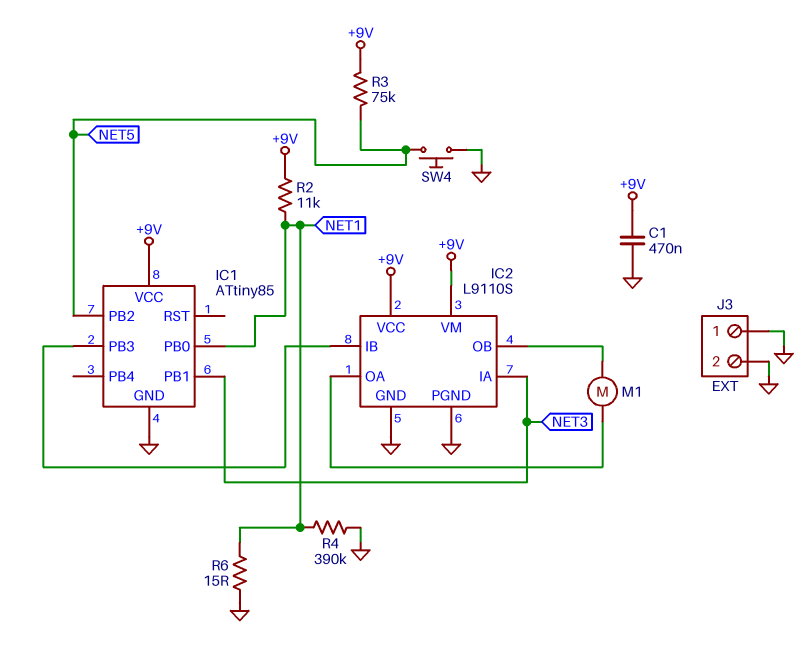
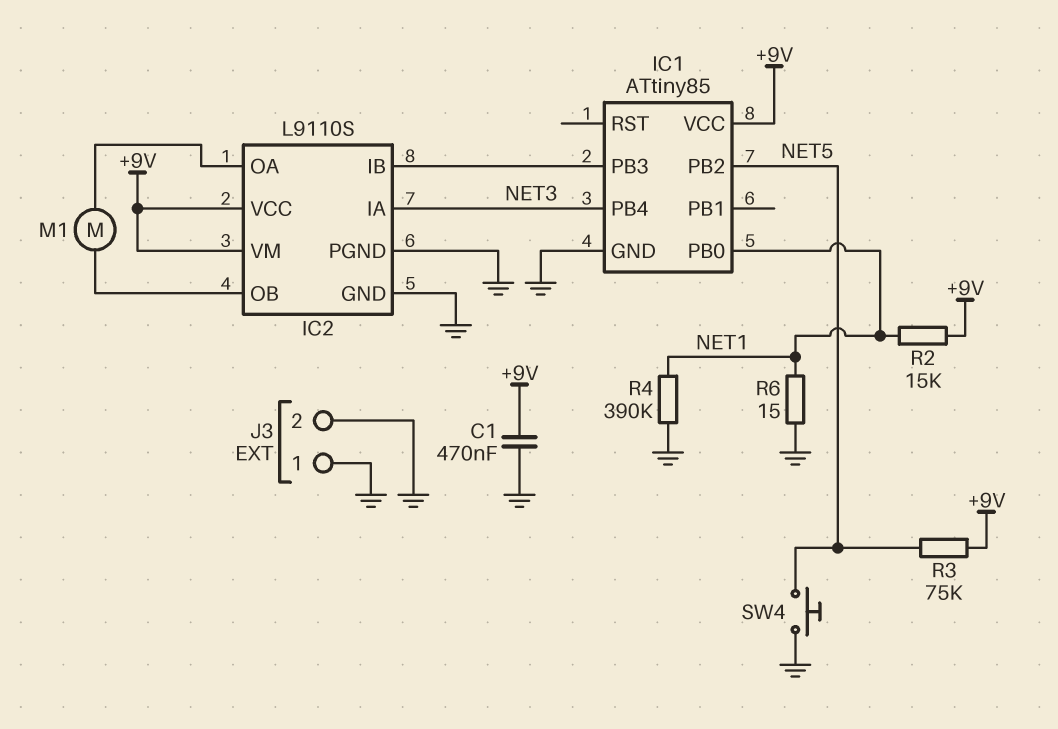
IC1 pin PB1: NET3 -> none
IC1 pin PB4: none -> NET3
R2: 11k (+9V, NET1) -> 15k (+9V, NET1)

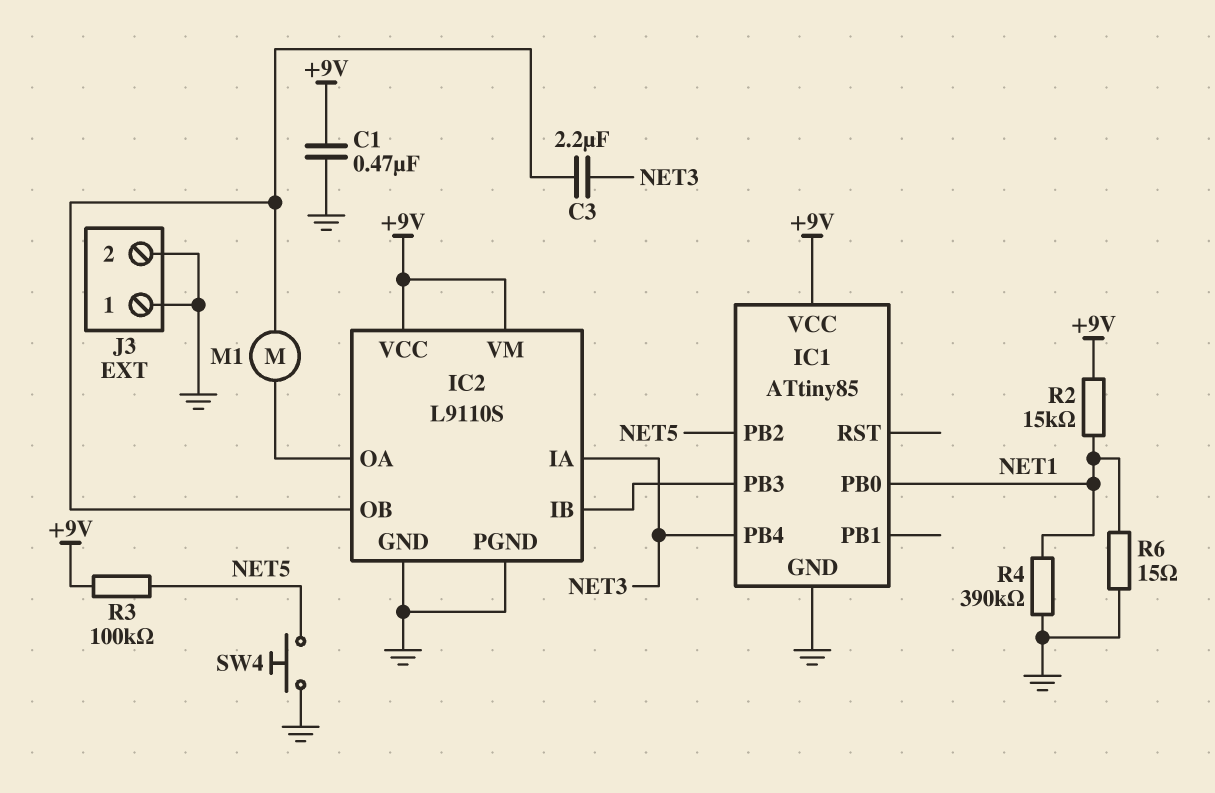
C3: none -> 2.2uF (IC2/OB, NET3)
R3: 75k (+9V, NET5) -> 100k (+9V, NET5)

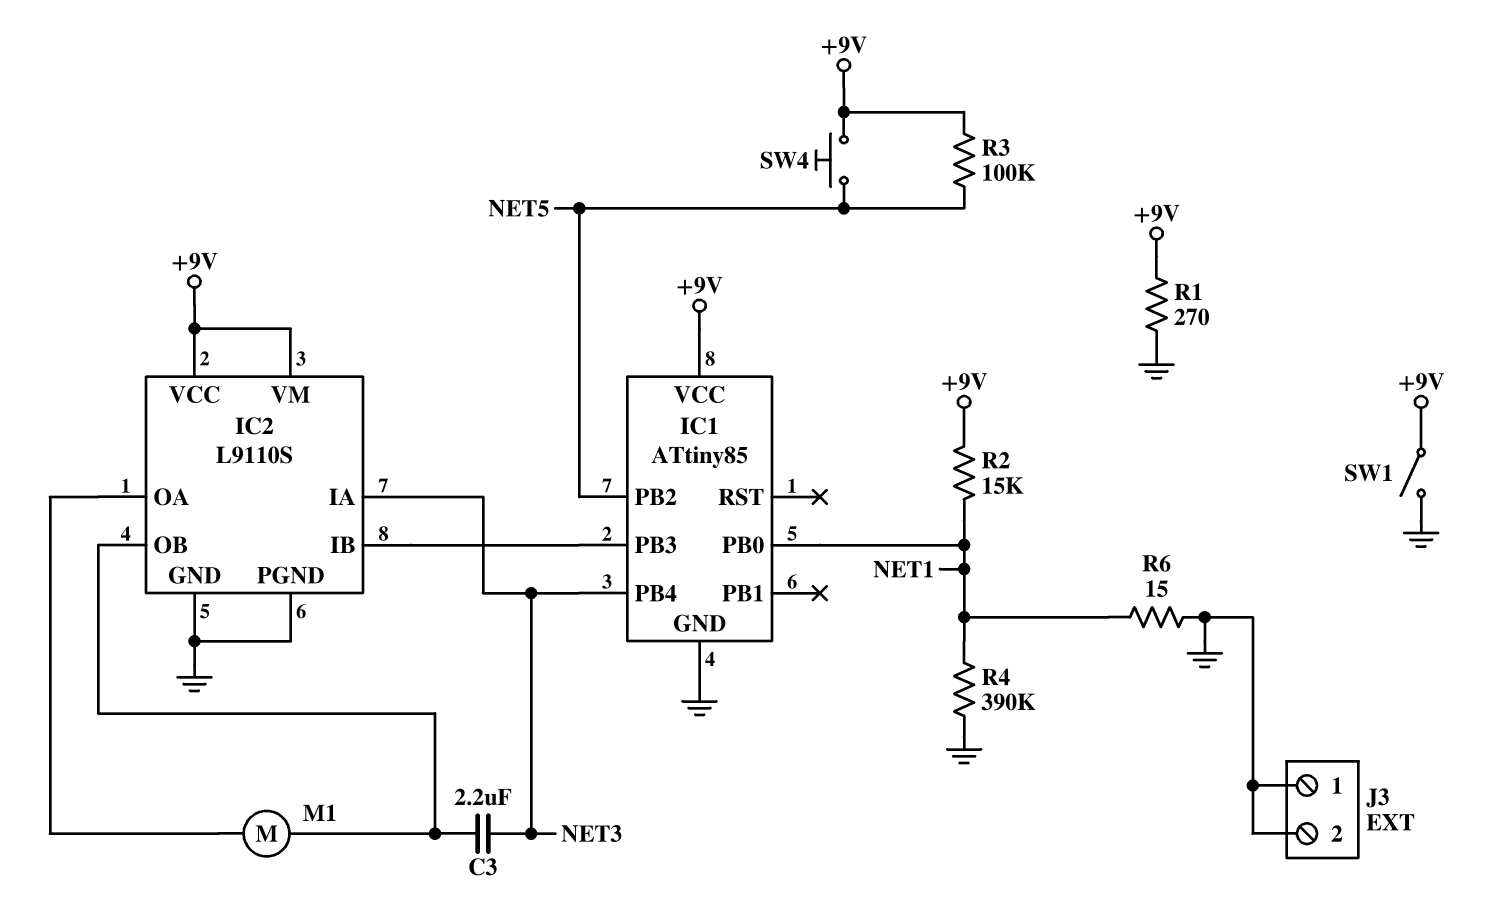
C1: 470nF (+9V, GND) -> none
R1: none -> 270 (+9V, GND)
SW1: none -> switch (+9V, GND)
SW4: button (GND, NET5) -> button (+9V, NET5)

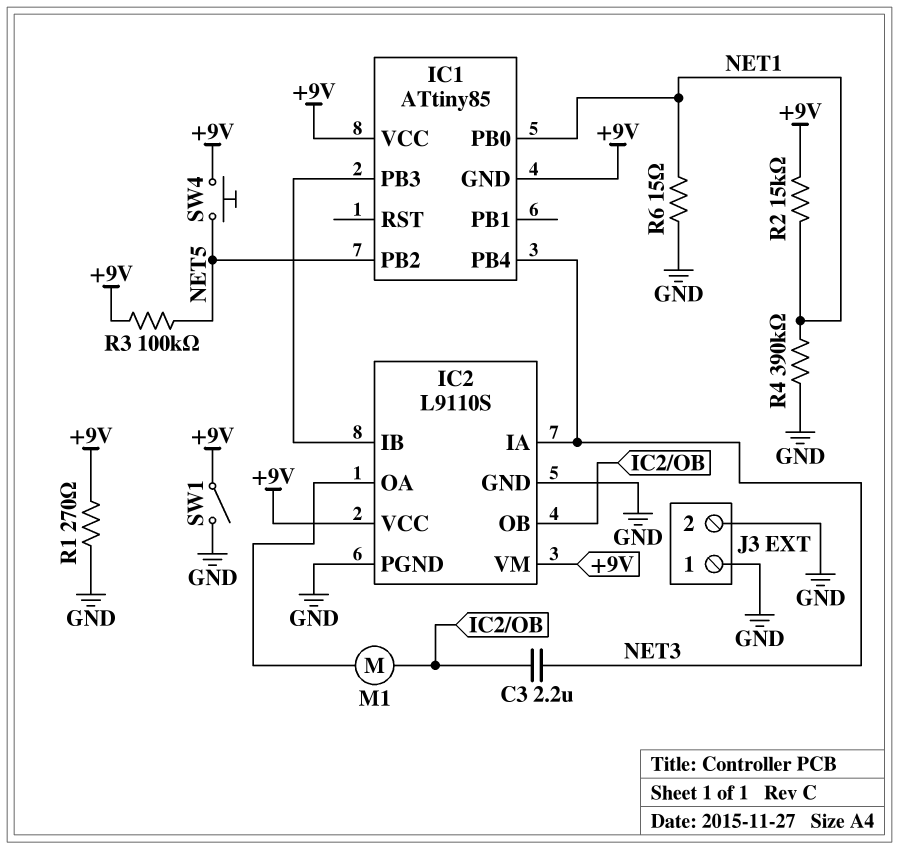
IC1 pin GND: GND -> +9V

